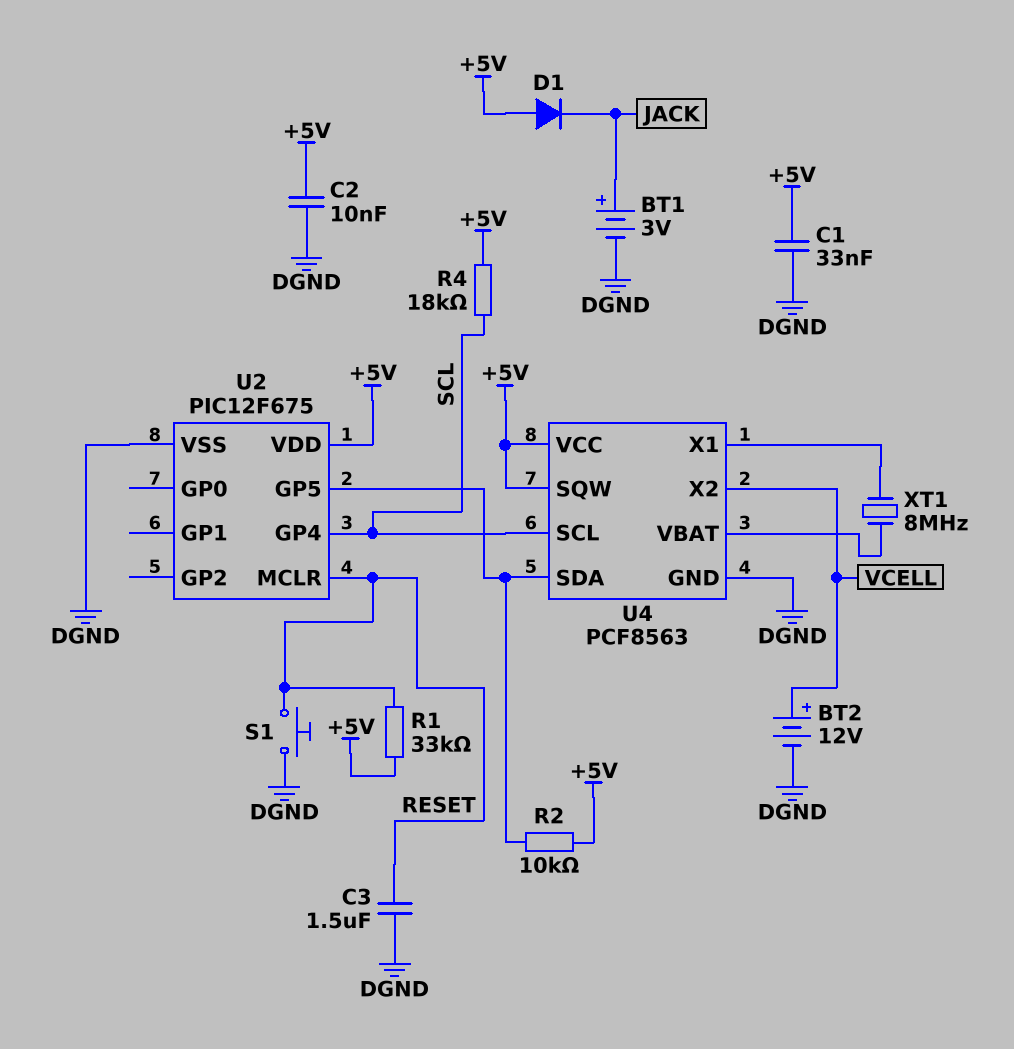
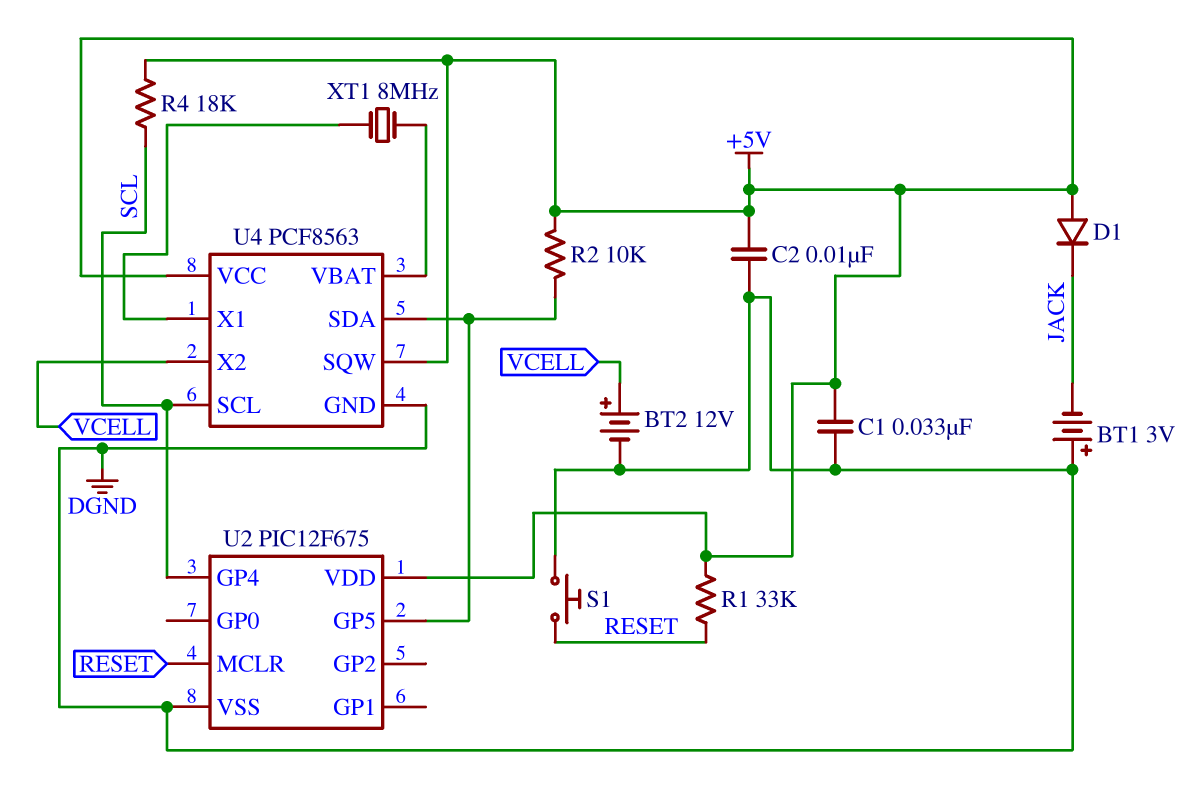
BT1: 3V (plus JACK, minus DGND) -> 3V (plus DGND, minus JACK)
C3: 1.5uF (DGND, RESET) -> none

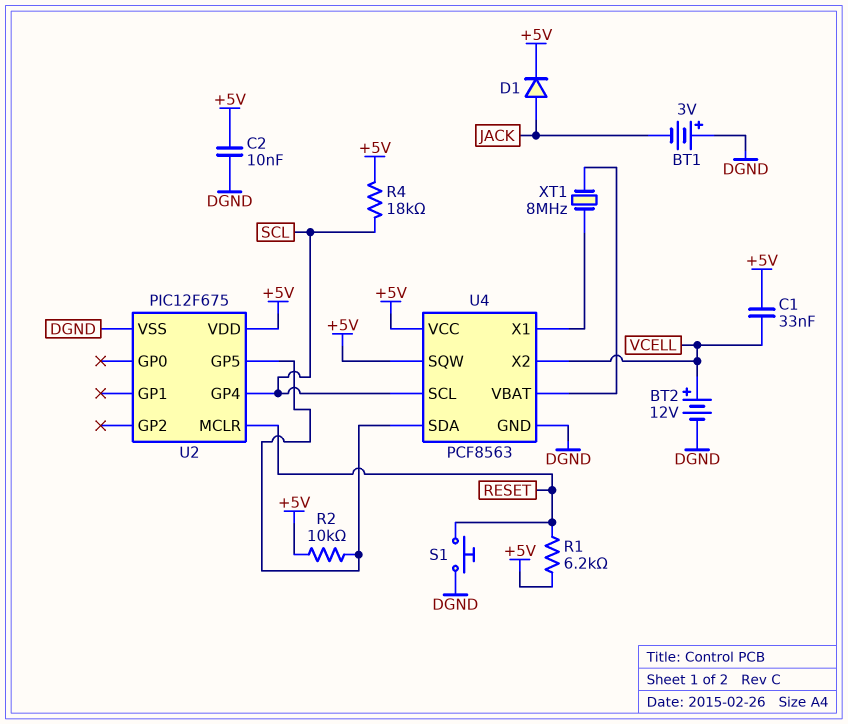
C1: 33nF (+5V, DGND) -> 33nF (+5V, VCELL)
D1: diode (A +5V, K JACK) -> diode (A JACK, K +5V)
R1: 33k (+5V, RESET) -> 6.2k (+5V, RESET)

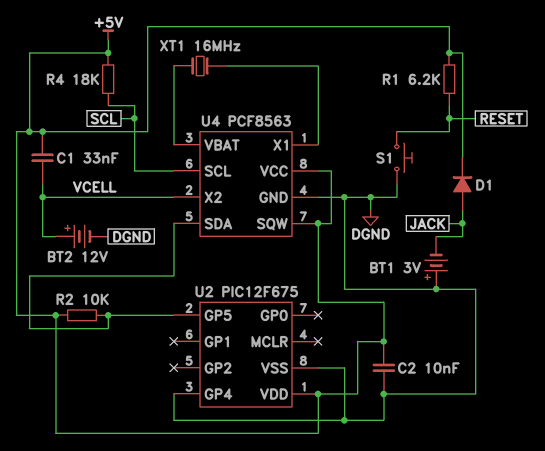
U2 pin GP4: SCL -> DGND
U2 pin MCLR: RESET -> none
XT1: 8MHz (U4/VBAT, U4/X1) -> 16MHz (U4/VBAT, U4/X1)

